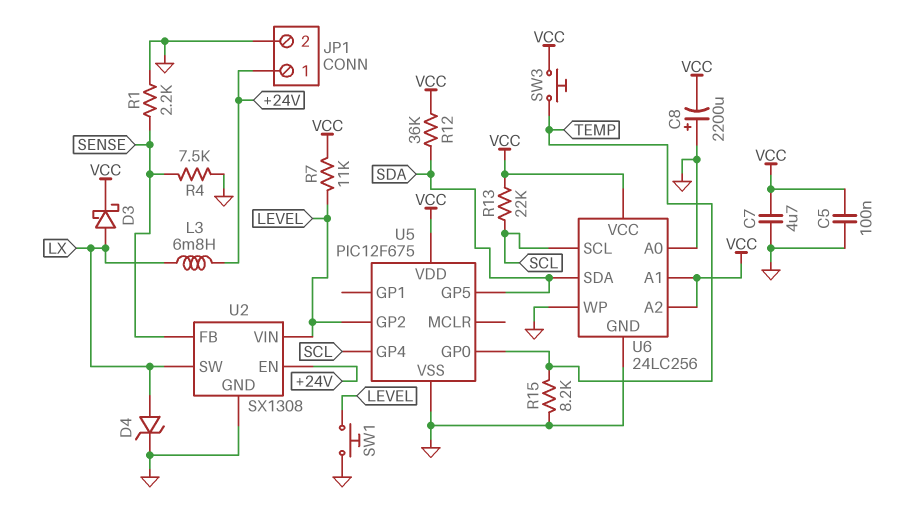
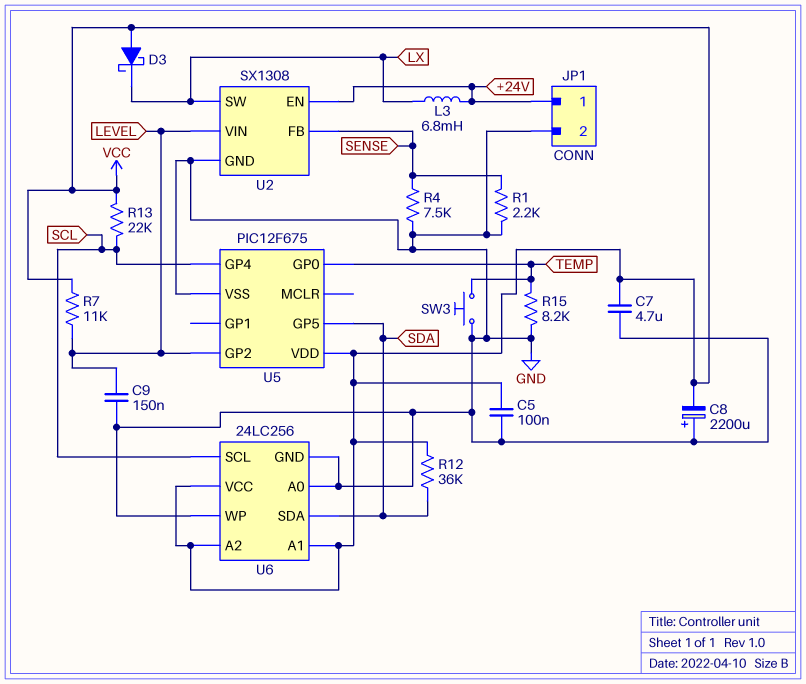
C9: none -> 150nF (GND, LEVEL)
D3: schottky (A LX, K VCC) -> schottky (A VCC, K LX)
D4: zener (A LX, K GND) -> none
SW1: button (GND, LEVEL) -> none
SW3: button (TEMP, VCC) -> button (GND, TEMP)

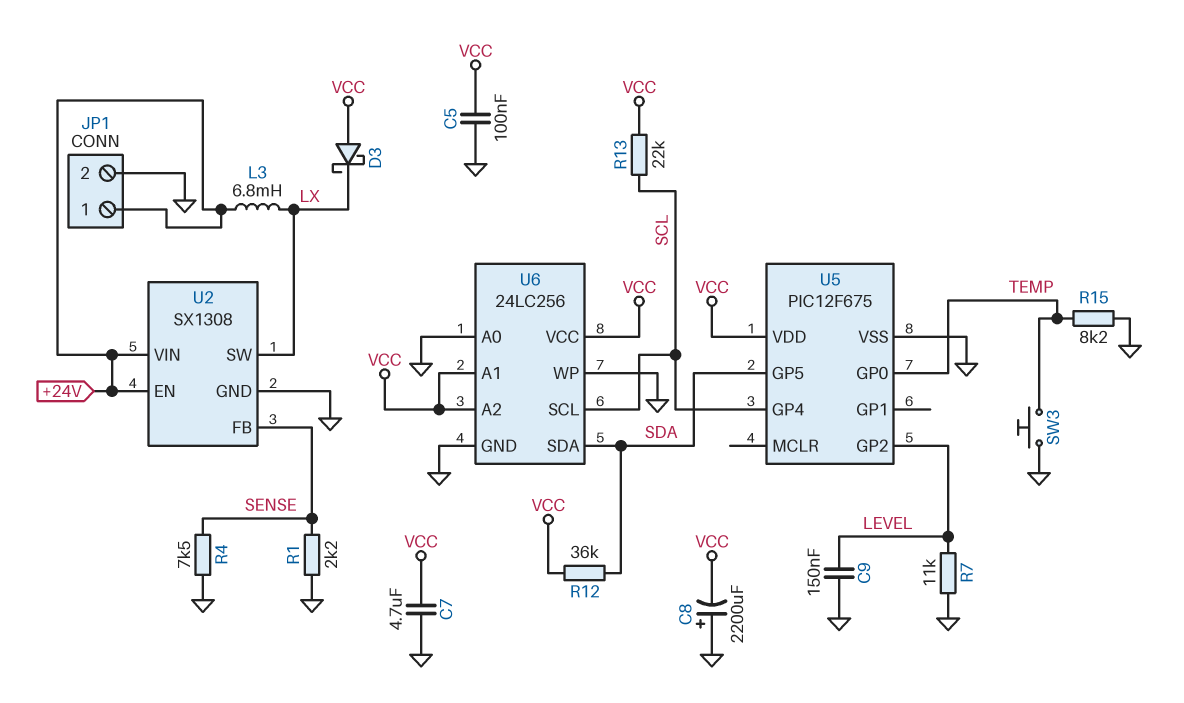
R7: 11k (LEVEL, VCC) -> 11k (GND, LEVEL)
U2 pin VIN: LEVEL -> +24V

